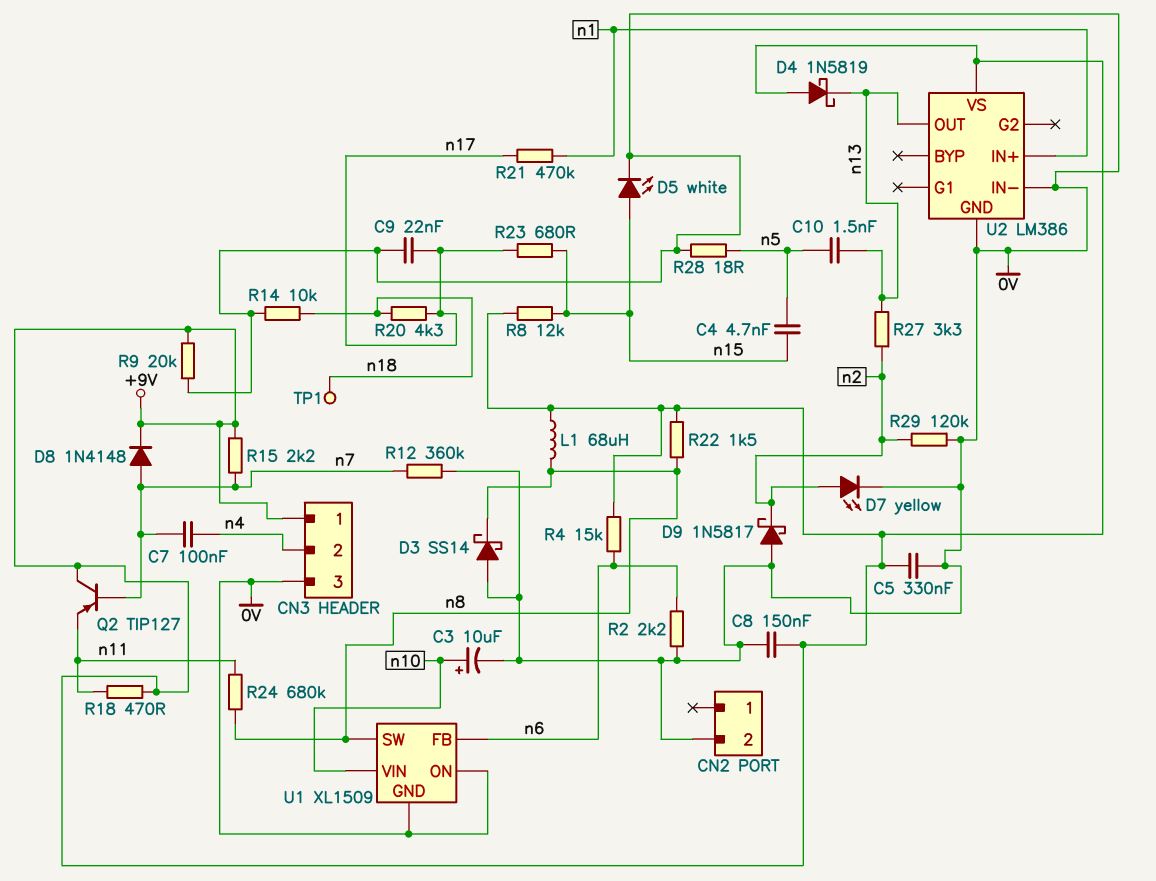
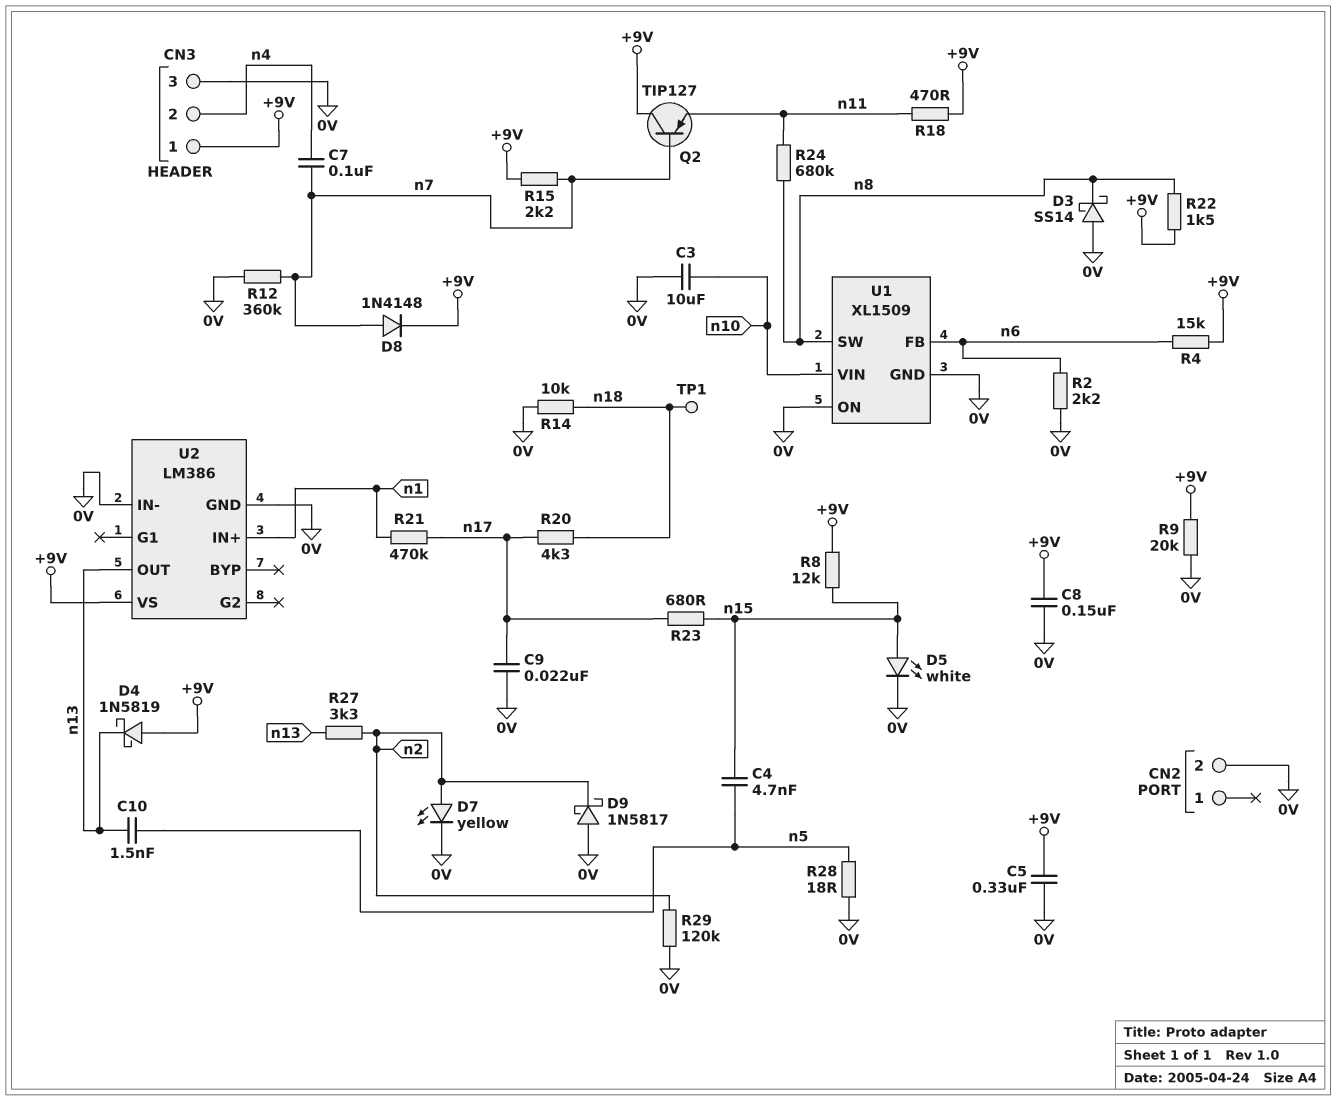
C3: 10uF (plus n10, minus 0V) -> 10uF (0V, n10)
L1: 68uH (+9V, n8) -> none

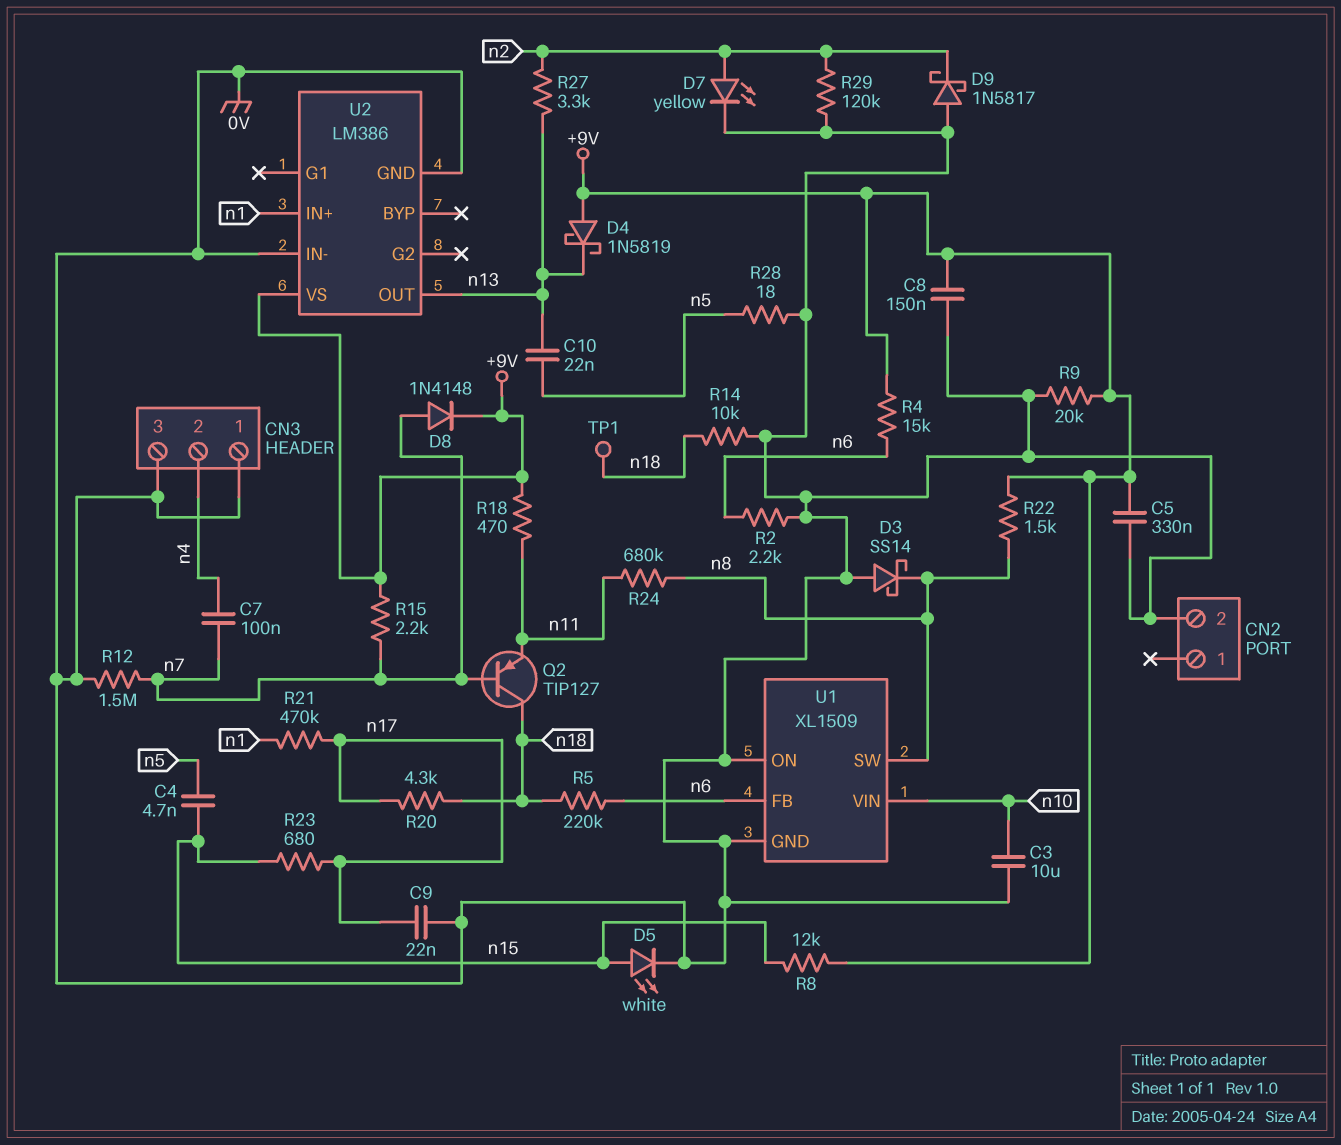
C10: 1.5nF (n5, n13) -> 22nF (n5, n13)
CN3 pin 1: +9V -> 0V
Q2: PNP TIP127 (B n7, C +9V, E n11) -> PNP TIP127 (B n7, C n18, E n11)
R5: none -> 220k (n6, n18)
R12: 360k (0V, n7) -> 1.5M (0V, n7)

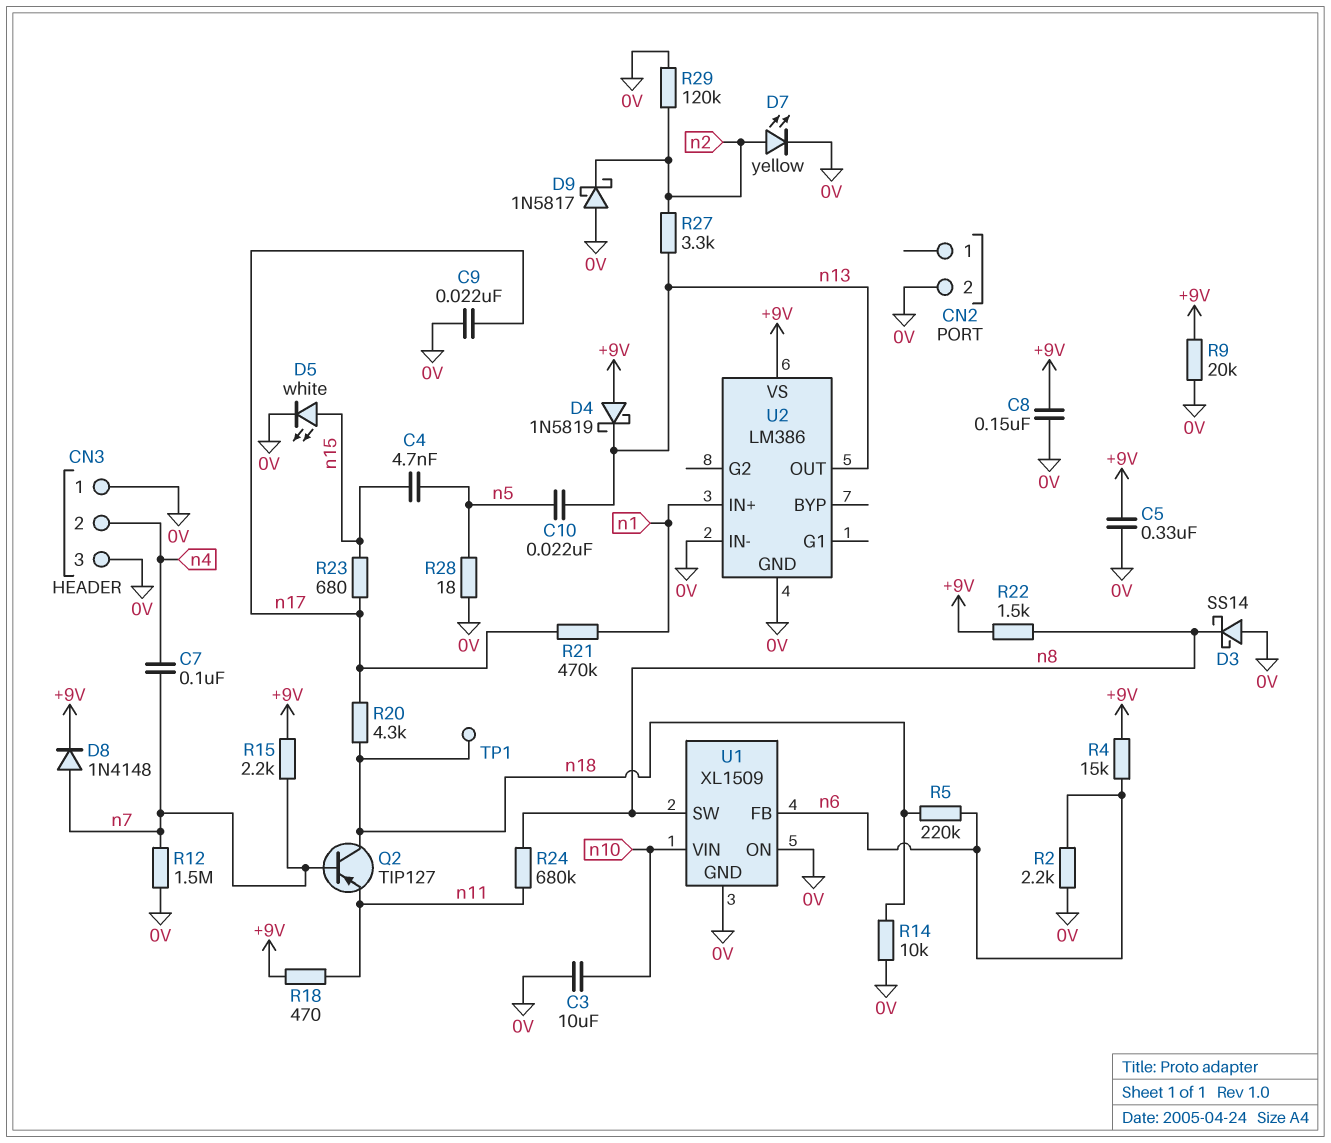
R8: 12k (+9V, n15) -> none

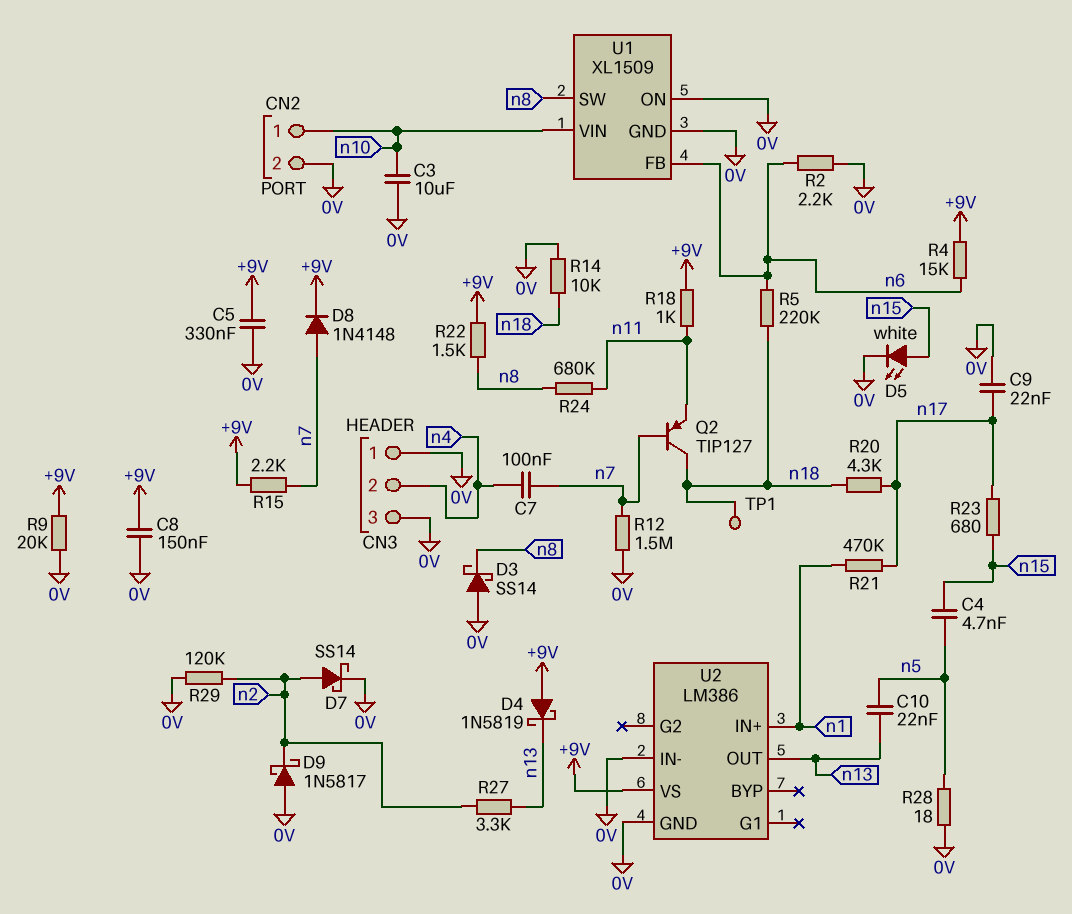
CN2 pin 1: none -> n10
D7: LED yellow (A n2, K 0V) -> schottky SS14 (A n2, K 0V)
R18: 470 (+9V, n11) -> 1k (+9V, n11)

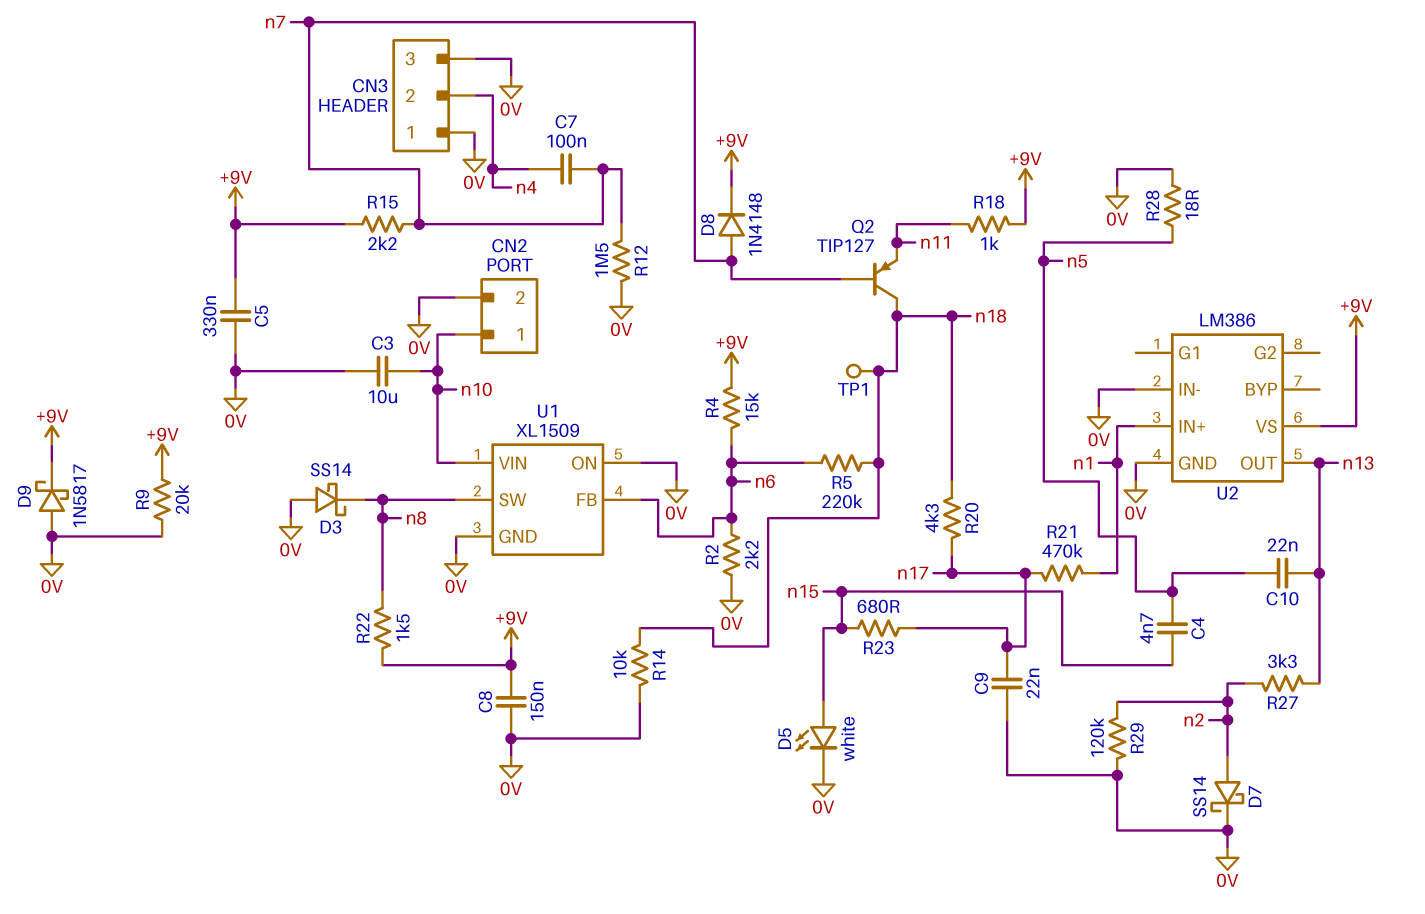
D4: schottky 1N5819 (A +9V, K n13) -> none
D9: schottky 1N5817 (A 0V, K n2) -> schottky 1N5817 (A 0V, K +9V)
R24: 680k (n8, n11) -> none

